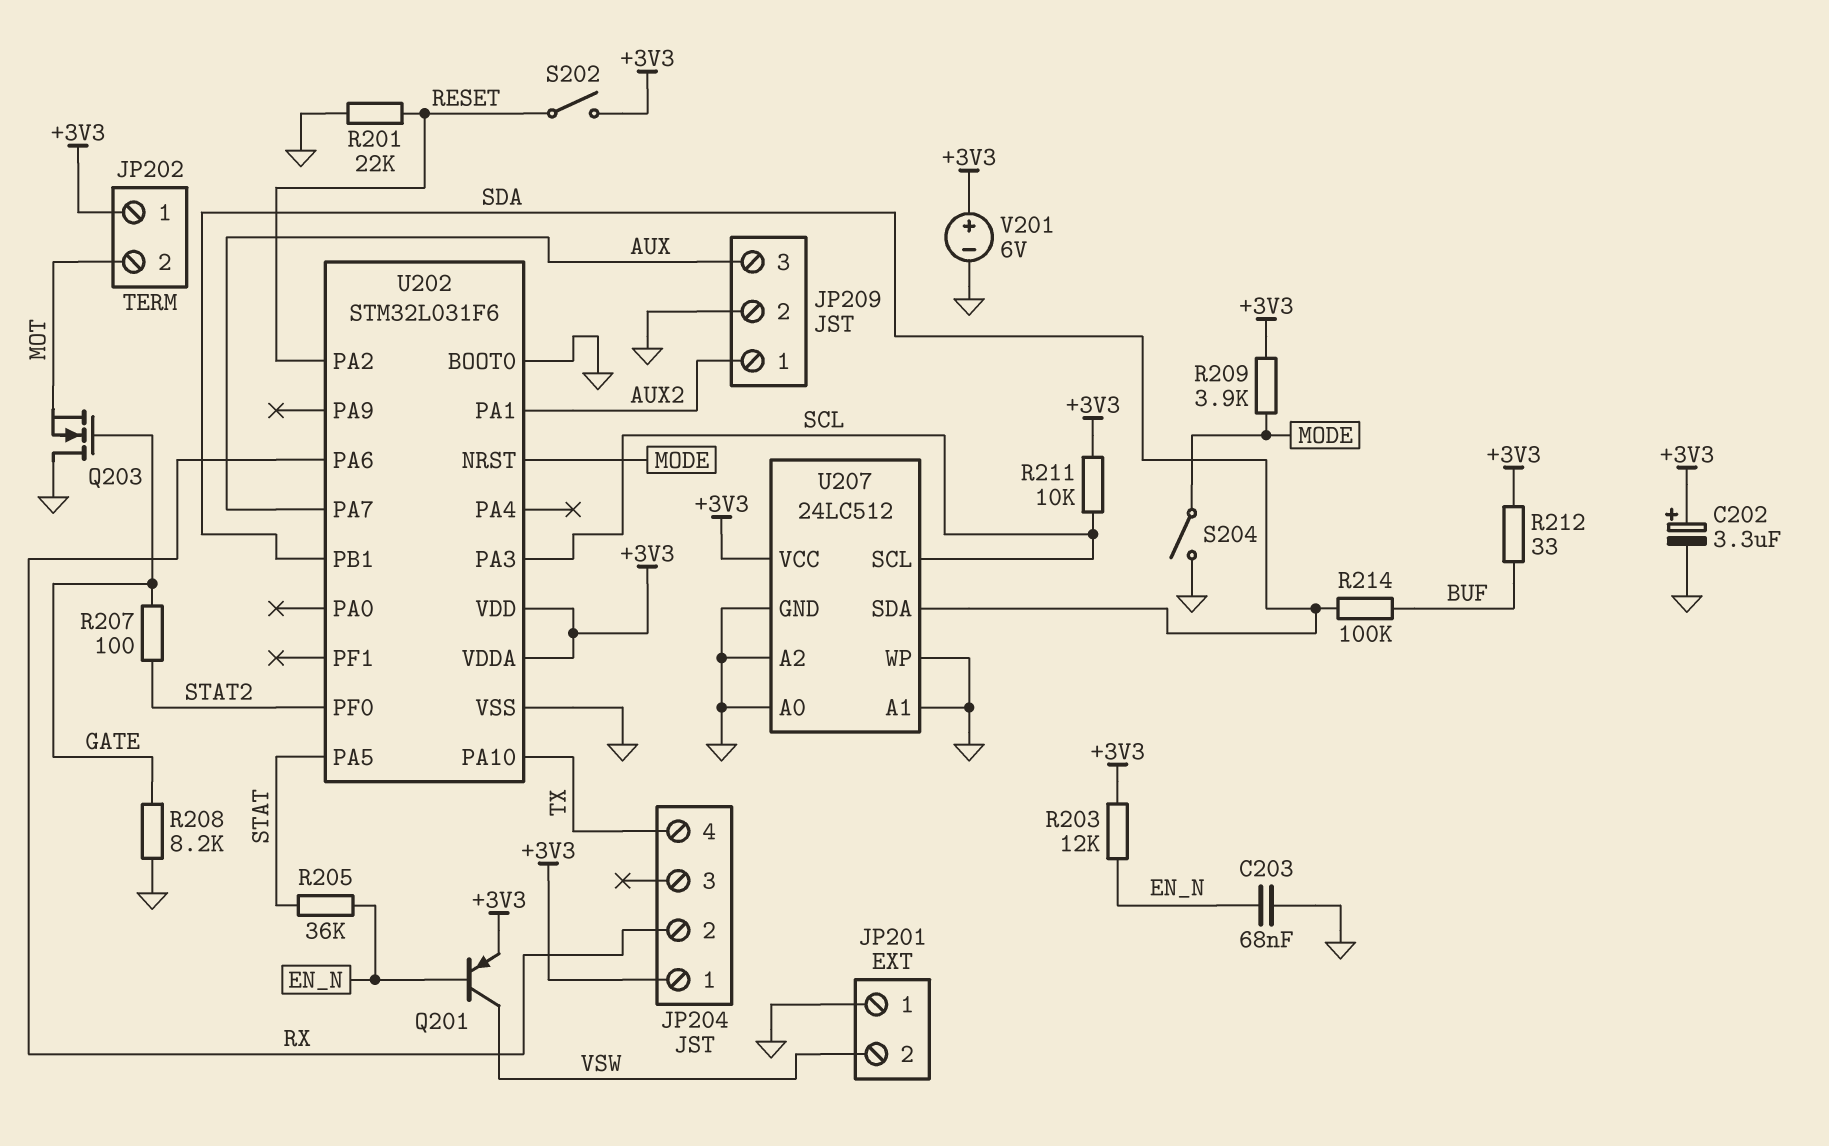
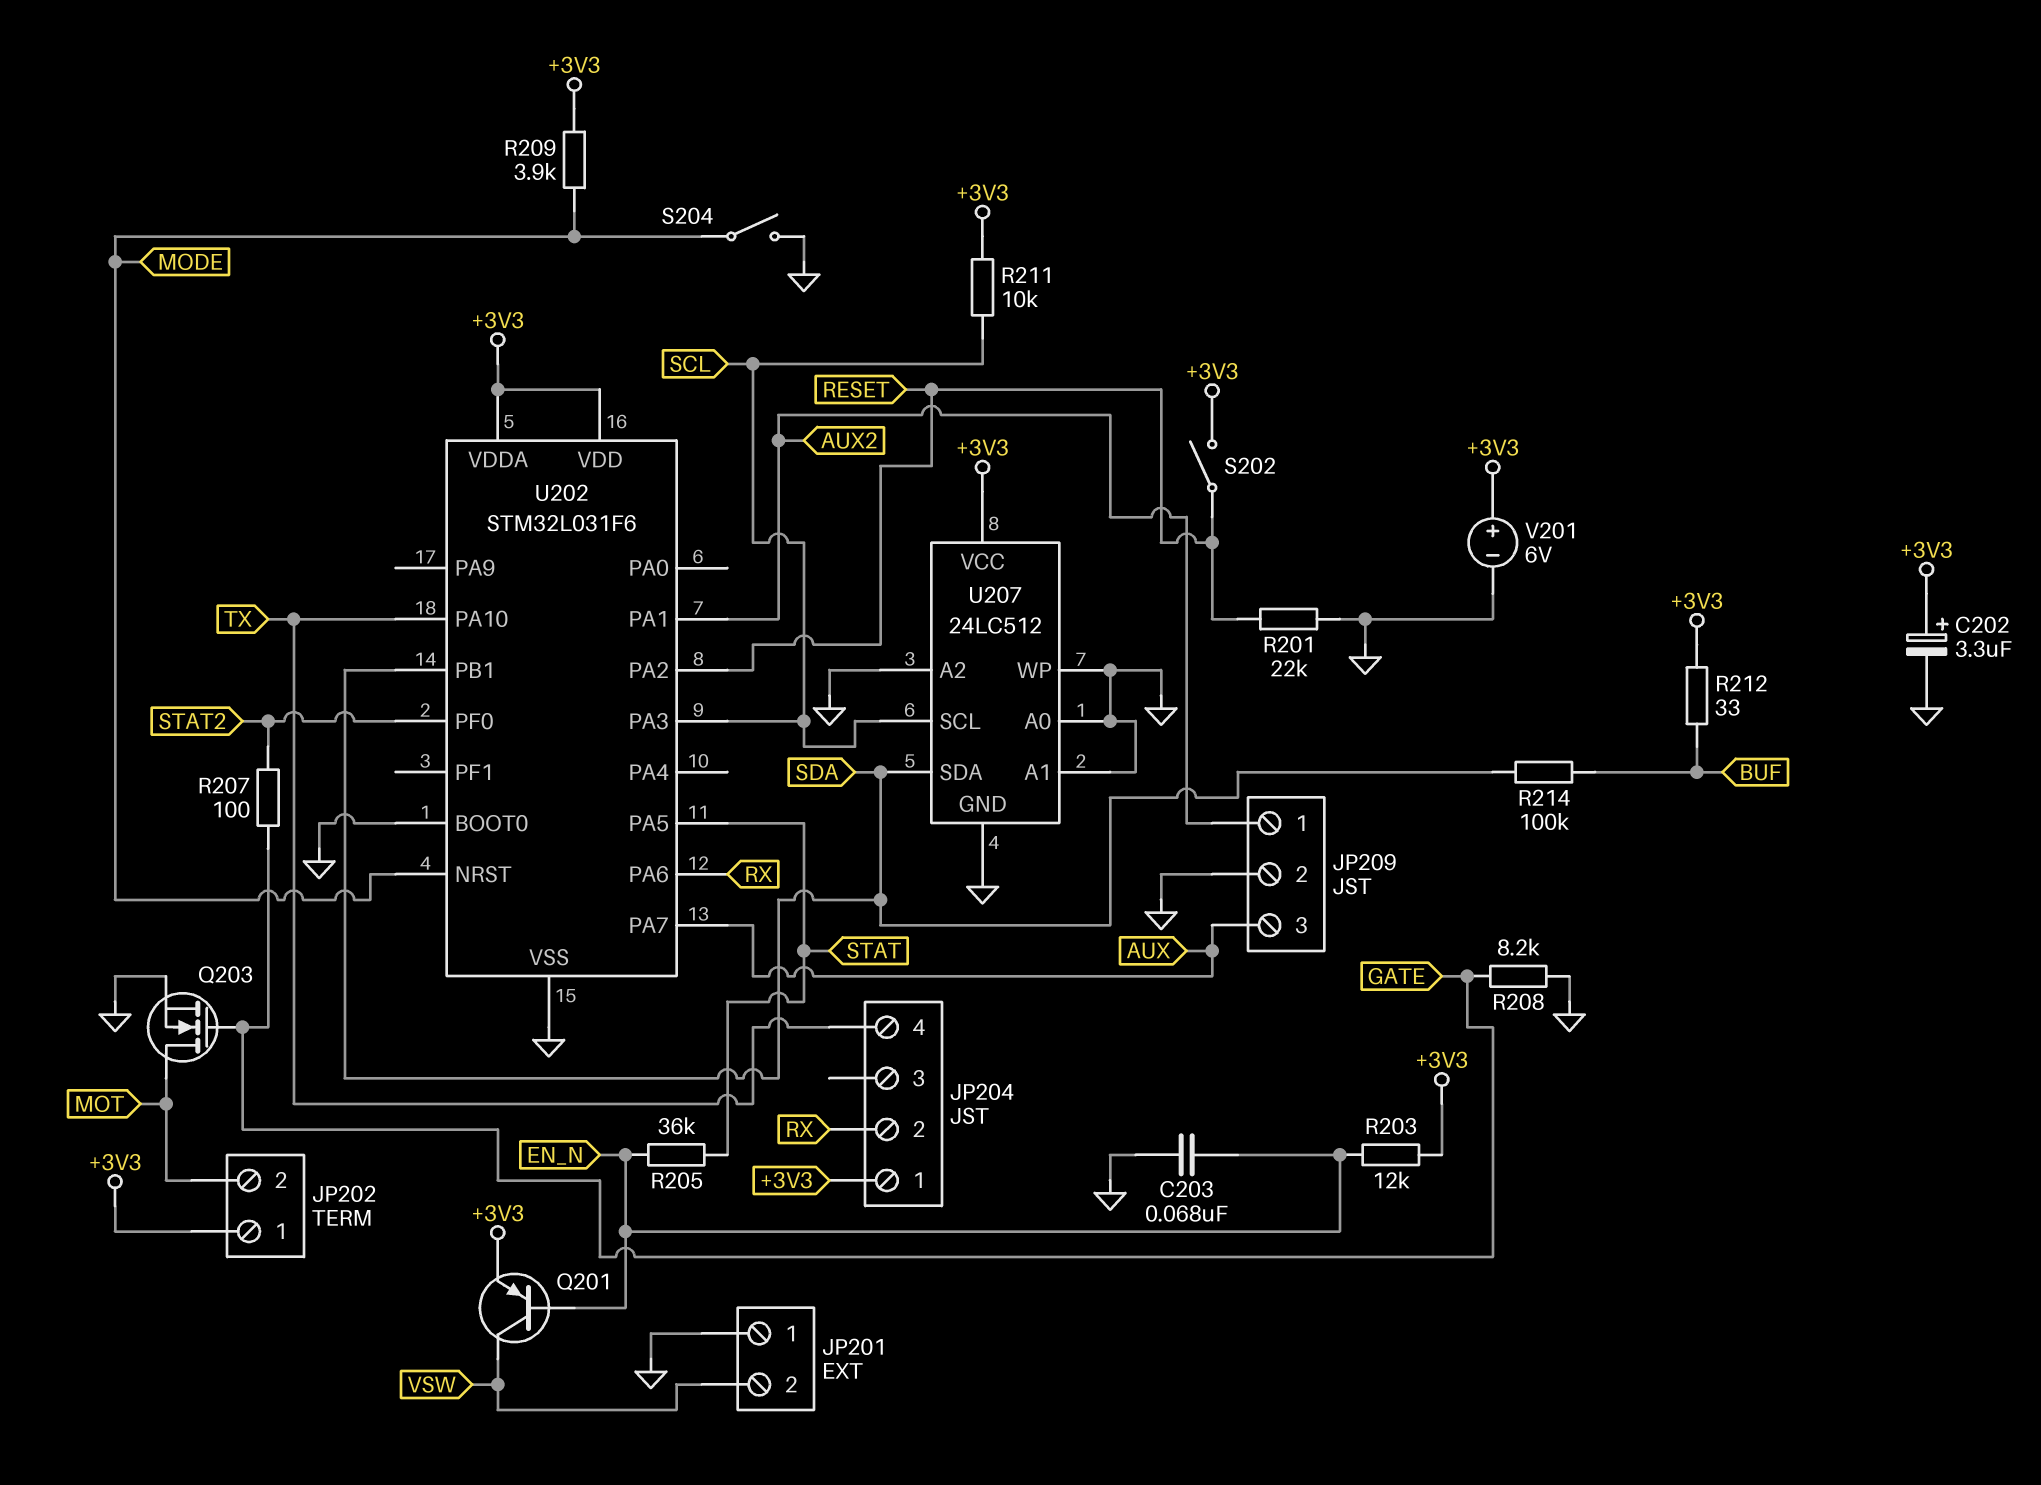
Q203: NMOS (G GATE, D GND, S MOT) -> NMOS (G GATE, D MOT, S GND)

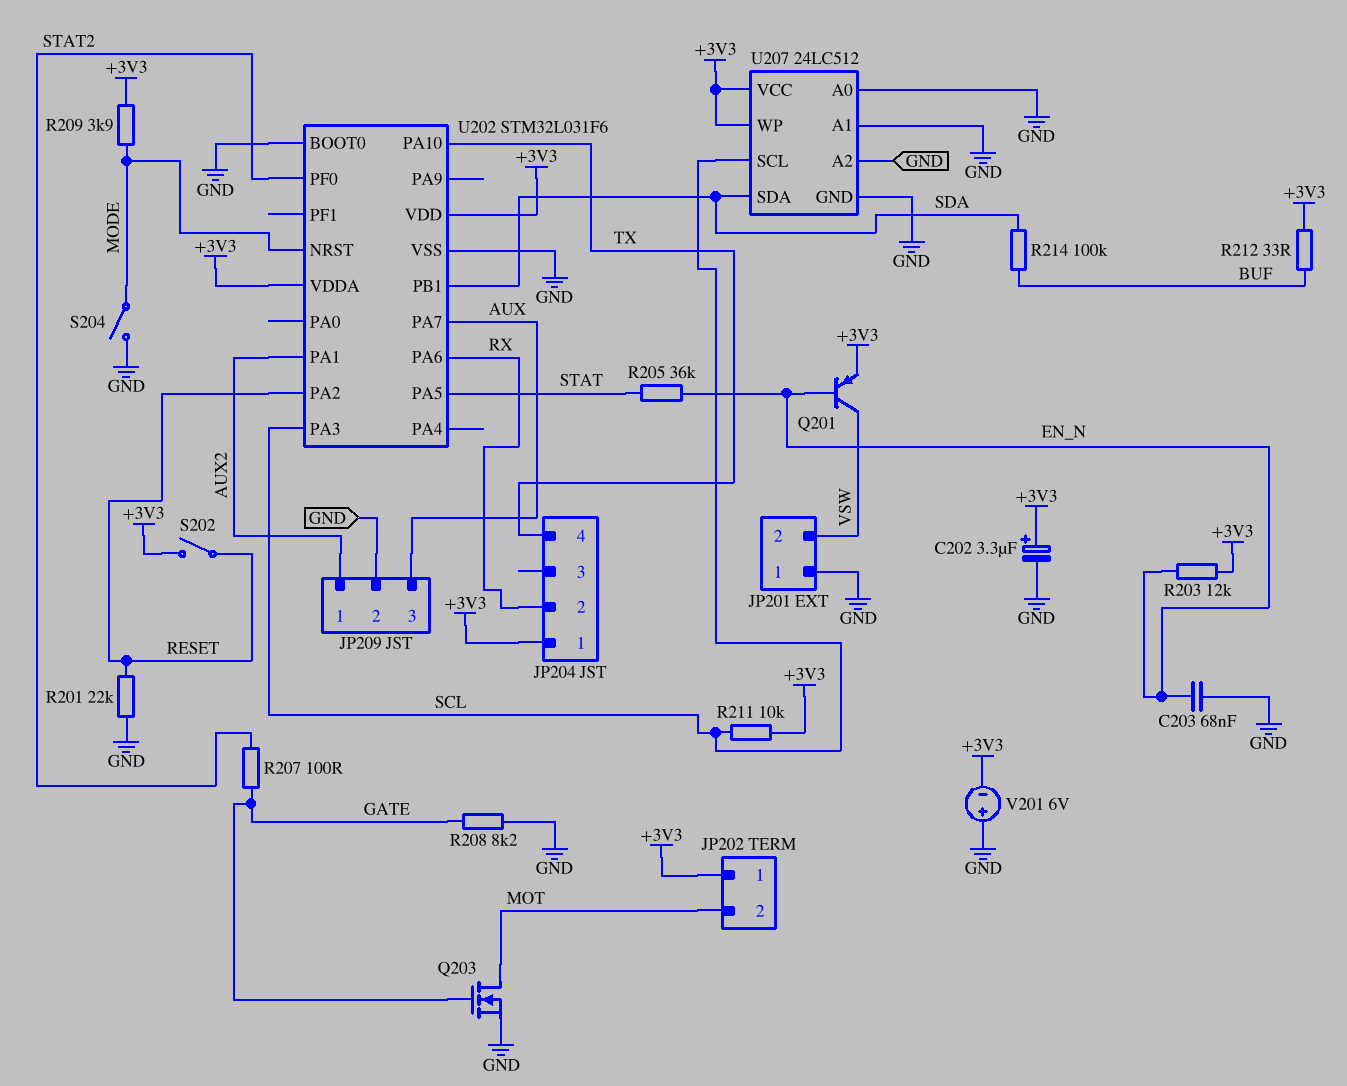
U207 pin WP: GND -> +3V3
V201: 6V (plus +3V3, minus GND) -> 6V (plus GND, minus +3V3)

